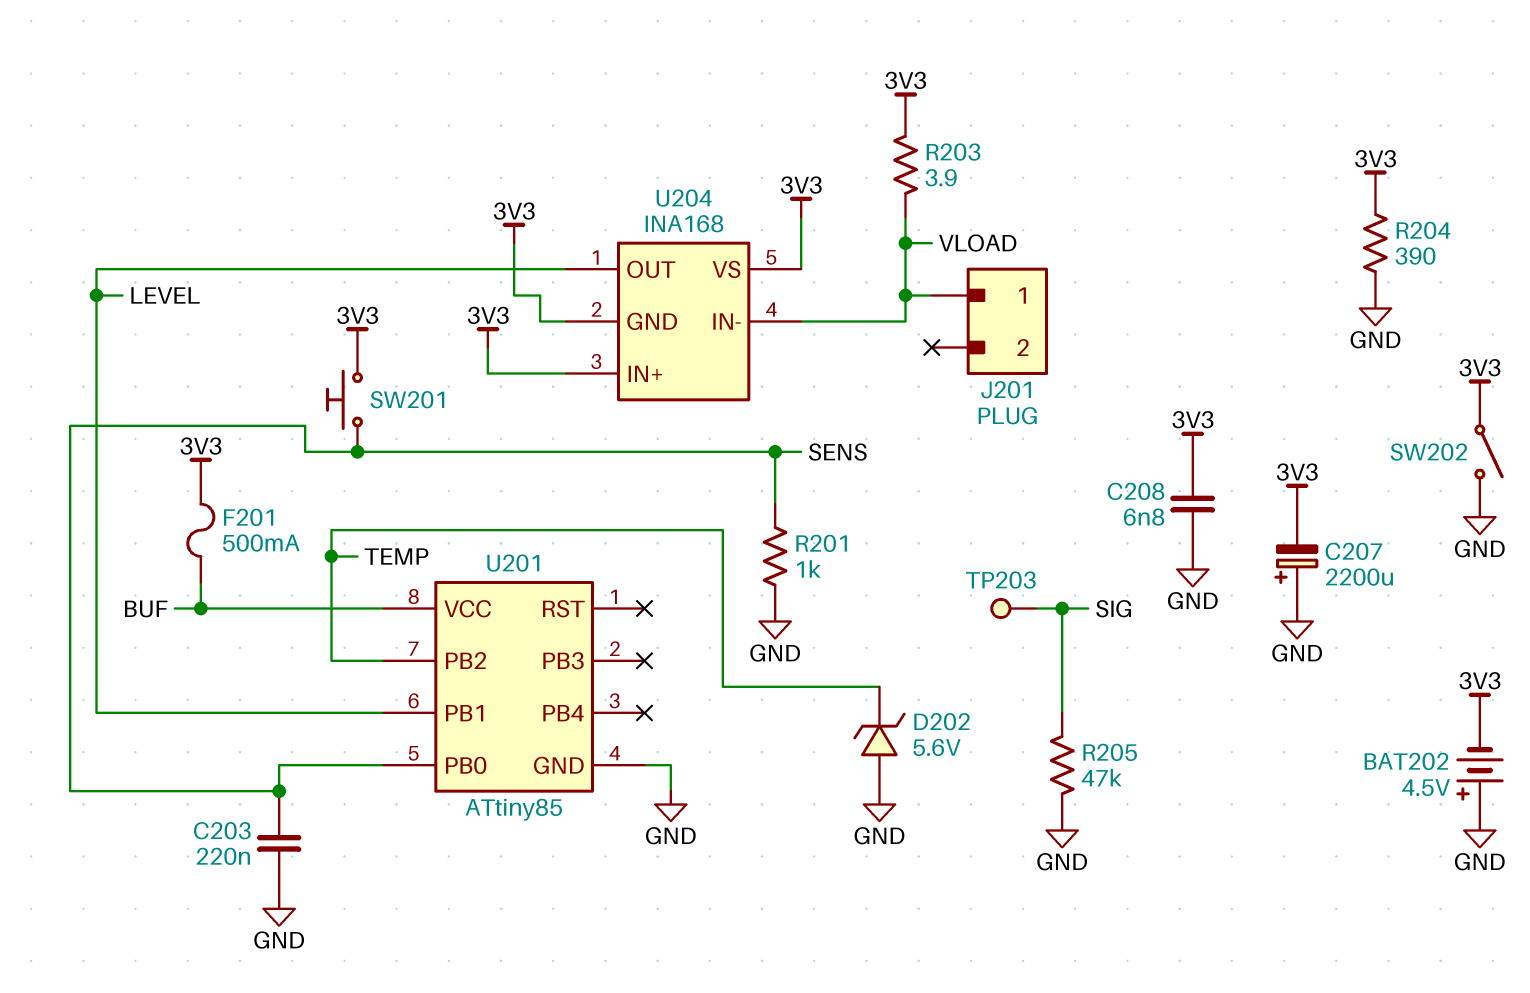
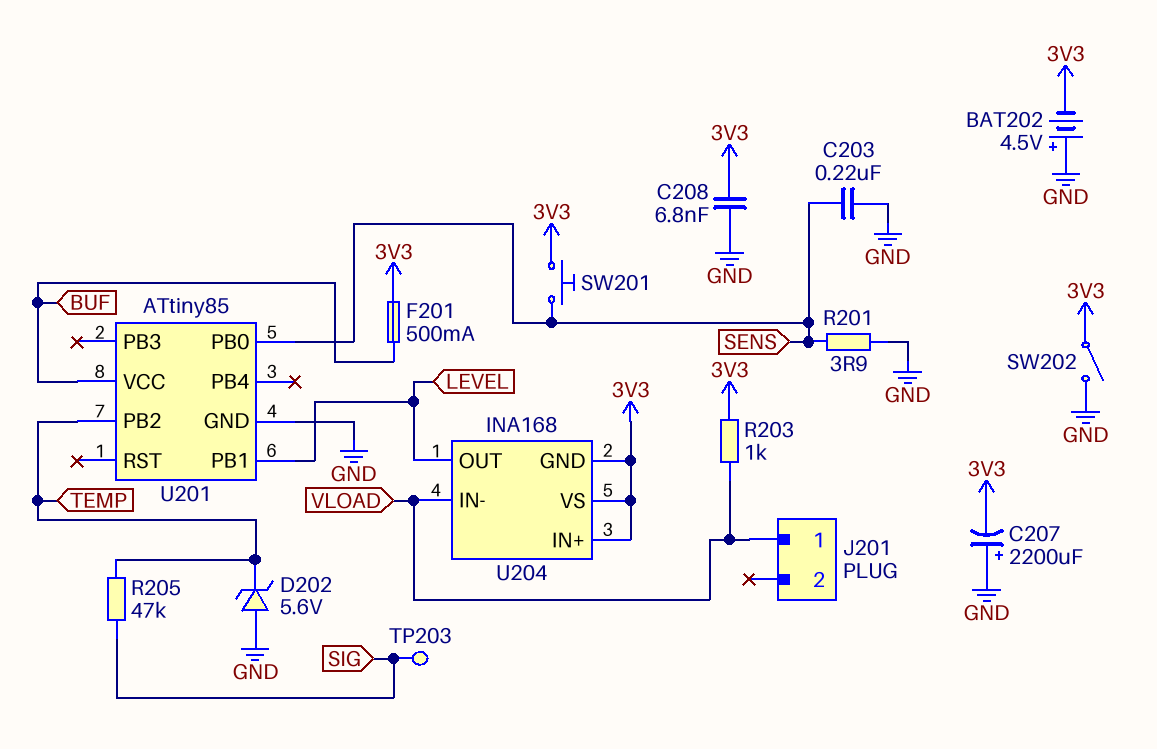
R201: 1k (GND, SENS) -> 3.9 (GND, SENS)
R203: 3.9 (3V3, VLOAD) -> 1k (3V3, VLOAD)
R204: 390 (3V3, GND) -> none
R205: 47k (GND, SIG) -> 47k (SIG, TEMP)

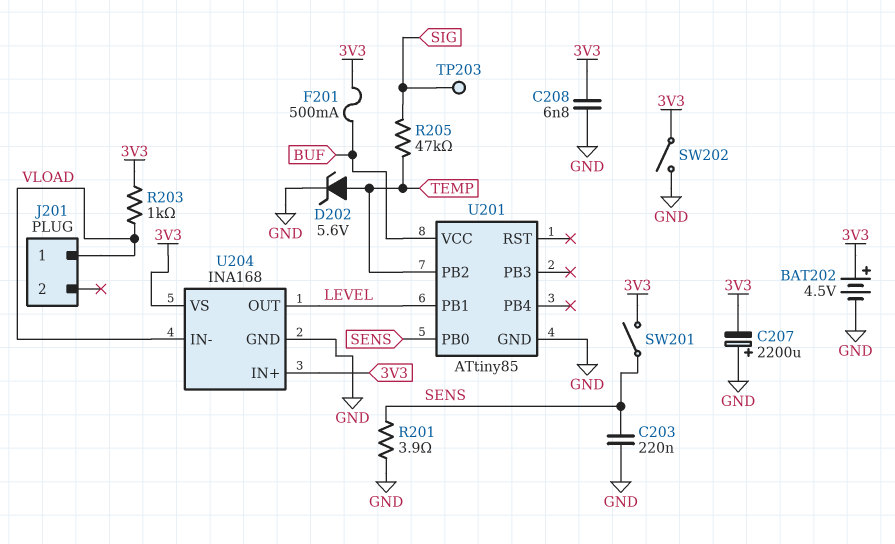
BAT202: 4.5V (plus GND, minus 3V3) -> 4.5V (plus 3V3, minus GND)
D202: zener 5.6V (A GND, K TEMP) -> zener 5.6V (A TEMP, K GND)
SW201: button (3V3, SENS) -> switch (3V3, SENS)
U204 pin GND: 3V3 -> GND

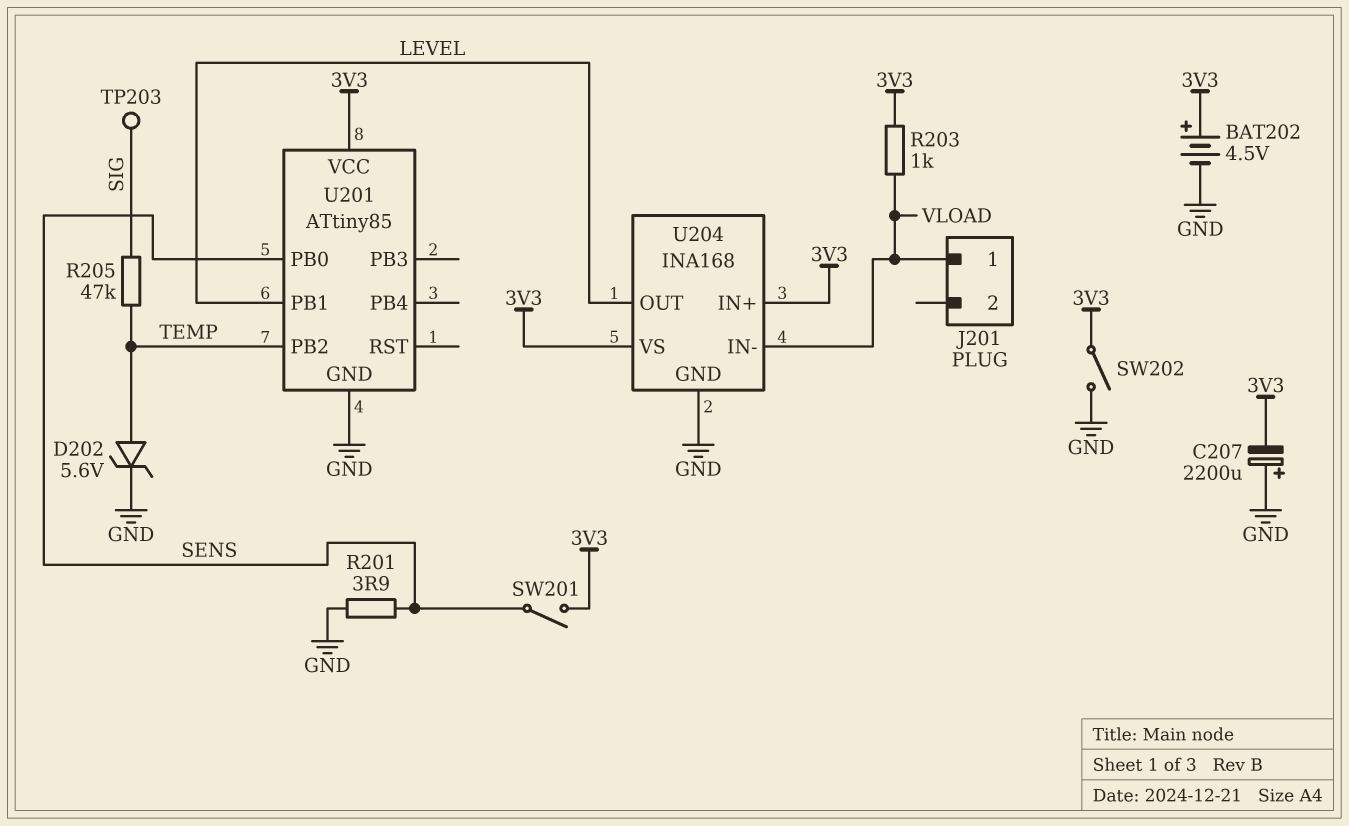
C203: 220nF (GND, SENS) -> none
C208: 6.8nF (3V3, GND) -> none
F201: 500mA (3V3, BUF) -> none
U201 pin VCC: BUF -> 3V3

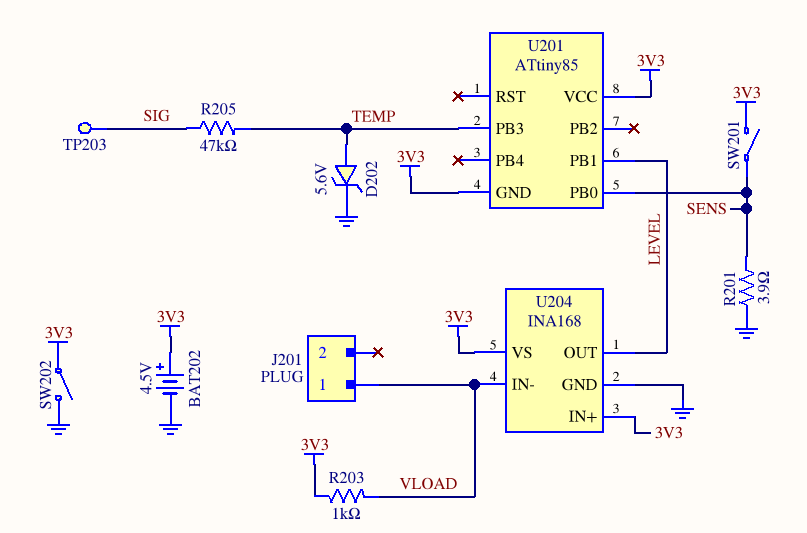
C207: 2200uF (plus GND, minus 3V3) -> none
U201 pin GND: GND -> 3V3
U201 pin PB2: TEMP -> none
U201 pin PB3: none -> TEMP

